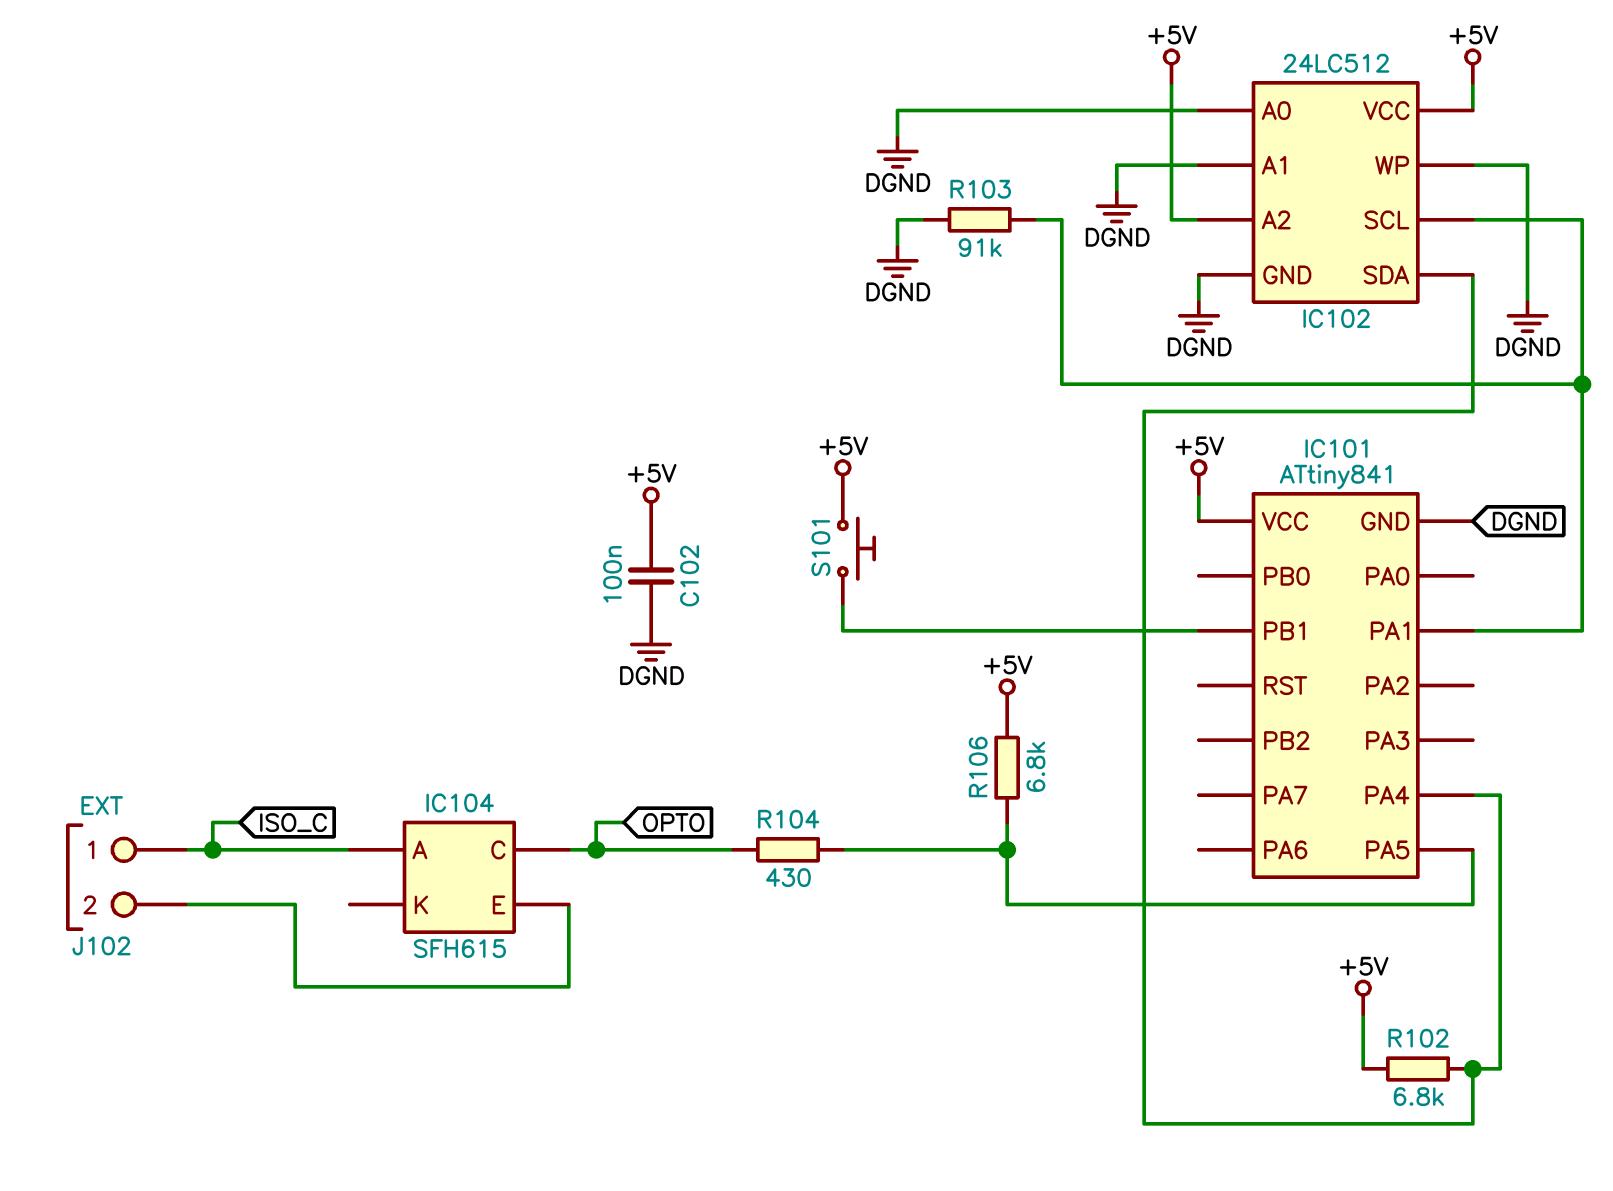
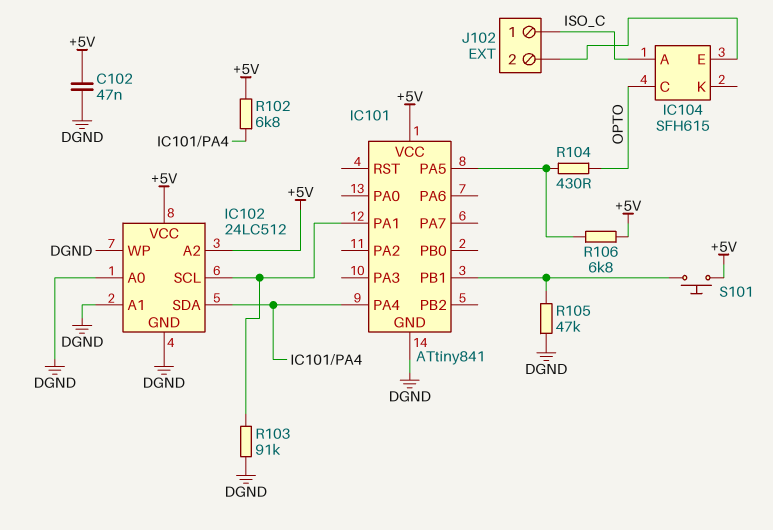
C102: 100nF (+5V, DGND) -> 47nF (+5V, DGND)
R105: none -> 47k (DGND, IC101/PB1)

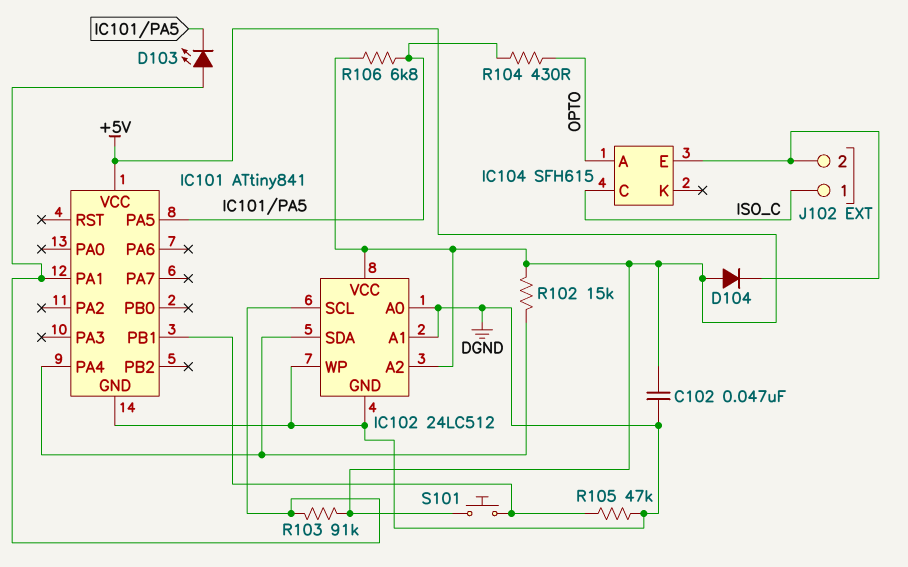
D103: none -> LED (A IC101/PA1, K IC101/PA5)
D104: none -> diode (A +5V, K IC104/E)
IC104 pin A: ISO_C -> OPTO
IC104 pin C: OPTO -> ISO_C
R102: 6.8k (+5V, IC101/PA4) -> 15k (+5V, IC101/PA4)
R103: 91k (DGND, IC101/PA1) -> 91k (+5V, IC101/PA1)

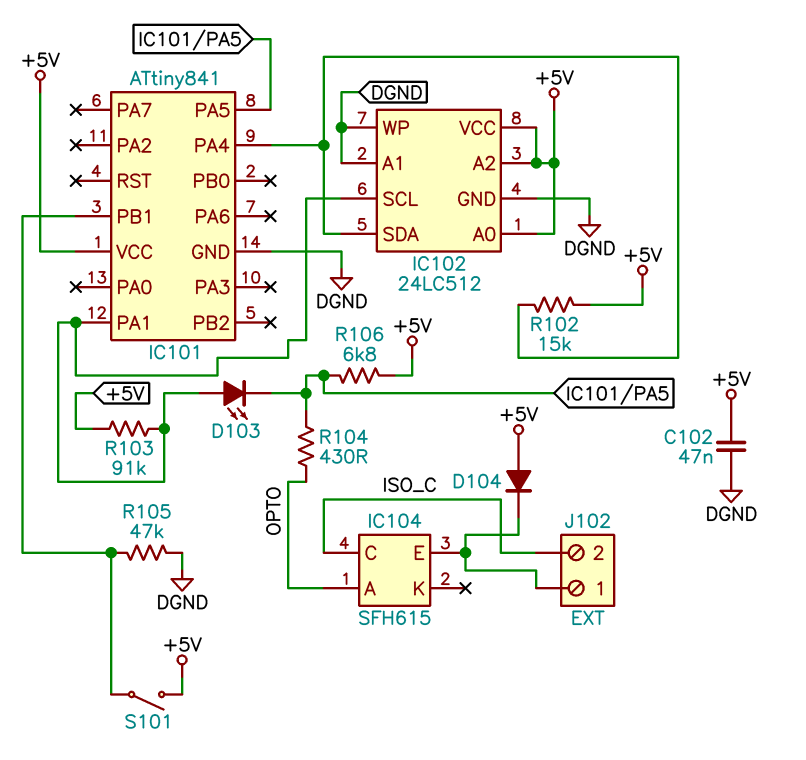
IC102 pin A0: DGND -> +5V
J102 pin 1: ISO_C -> IC104/E
J102 pin 2: IC104/E -> ISO_C
S101: button (+5V, IC101/PB1) -> switch (+5V, IC101/PB1)

